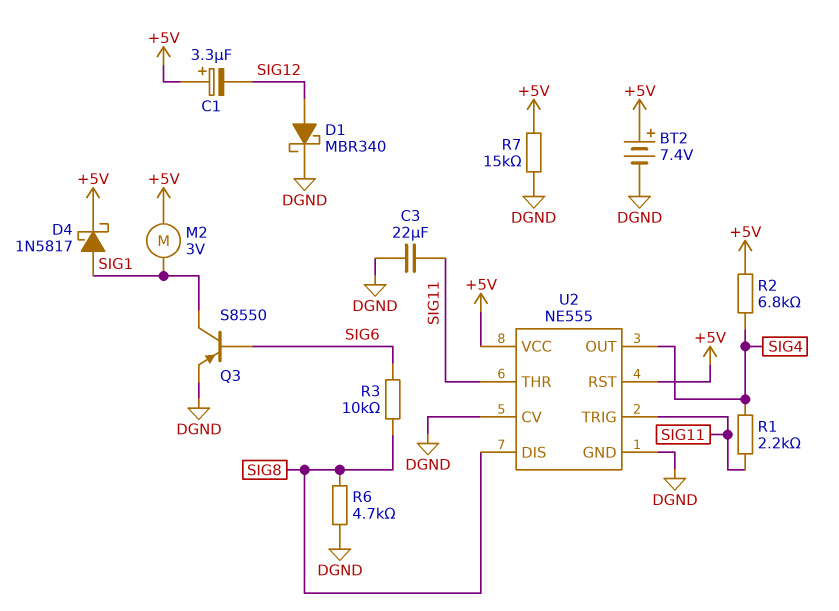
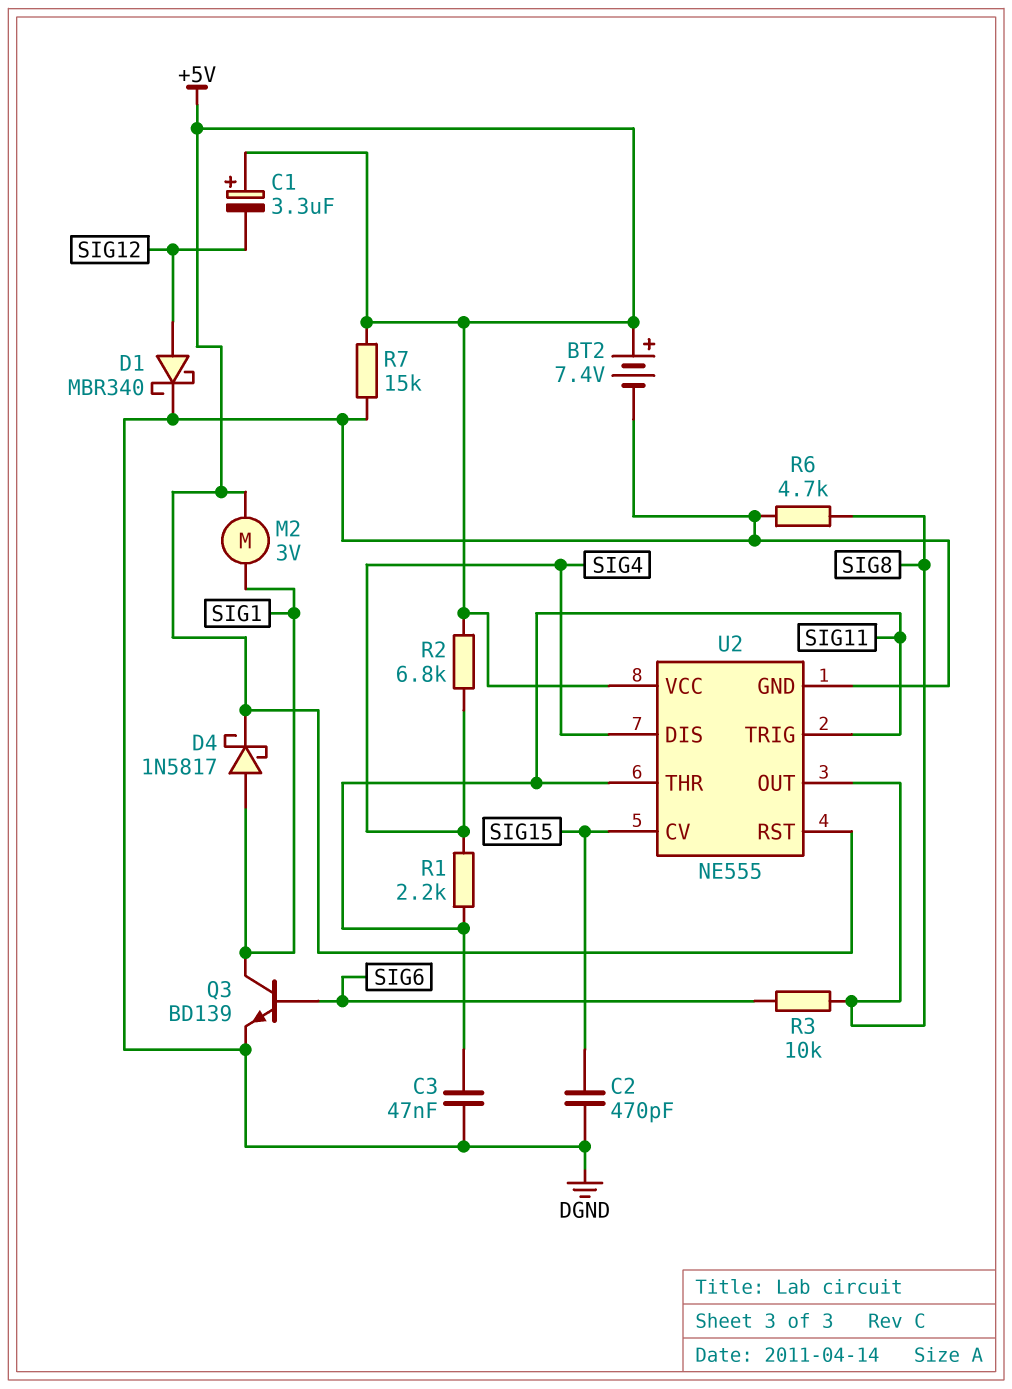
C2: none -> 470pF (DGND, SIG15)
C3: 22uF (DGND, SIG11) -> 47nF (DGND, SIG11)
Q3: PNP S8550 (B SIG6, C SIG1, E DGND) -> NPN BD139 (B SIG6, C SIG1, E DGND)
U2 pin CV: DGND -> SIG15
U2 pin DIS: SIG8 -> SIG4
U2 pin OUT: SIG4 -> SIG8

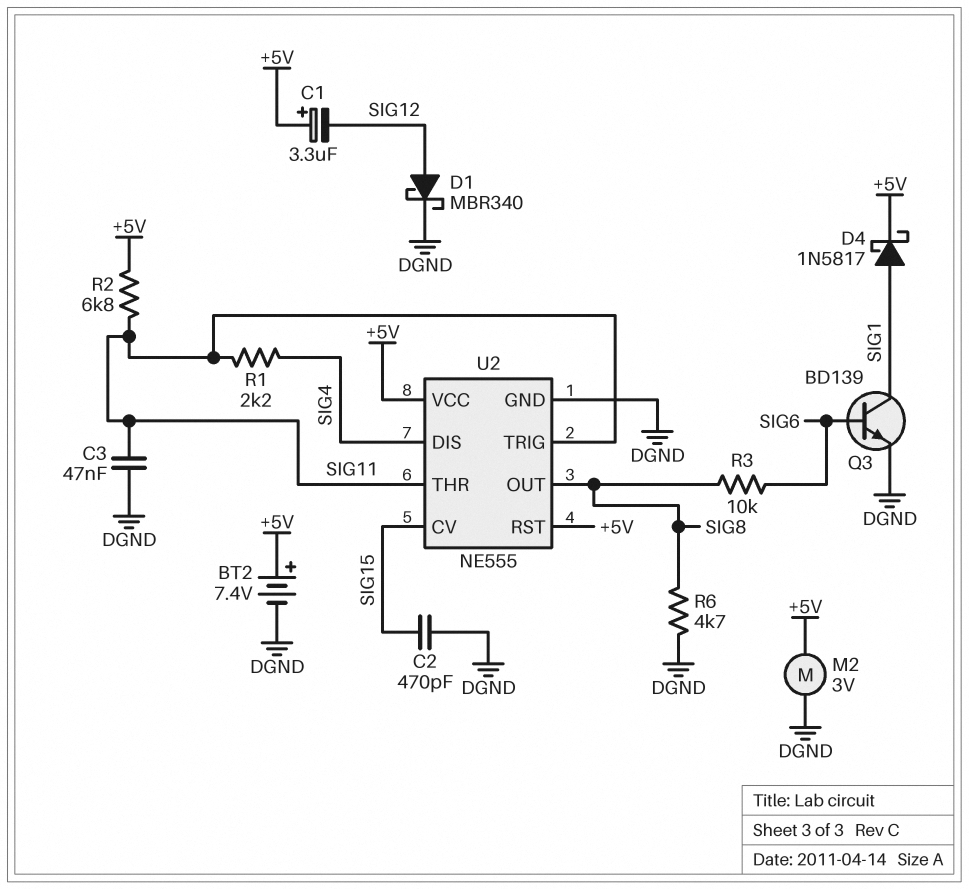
M2: motor 3V (+5V, SIG1) -> motor 3V (+5V, DGND)
R2: 6.8k (+5V, SIG4) -> 6.8k (+5V, SIG11)
R7: 15k (+5V, DGND) -> none

